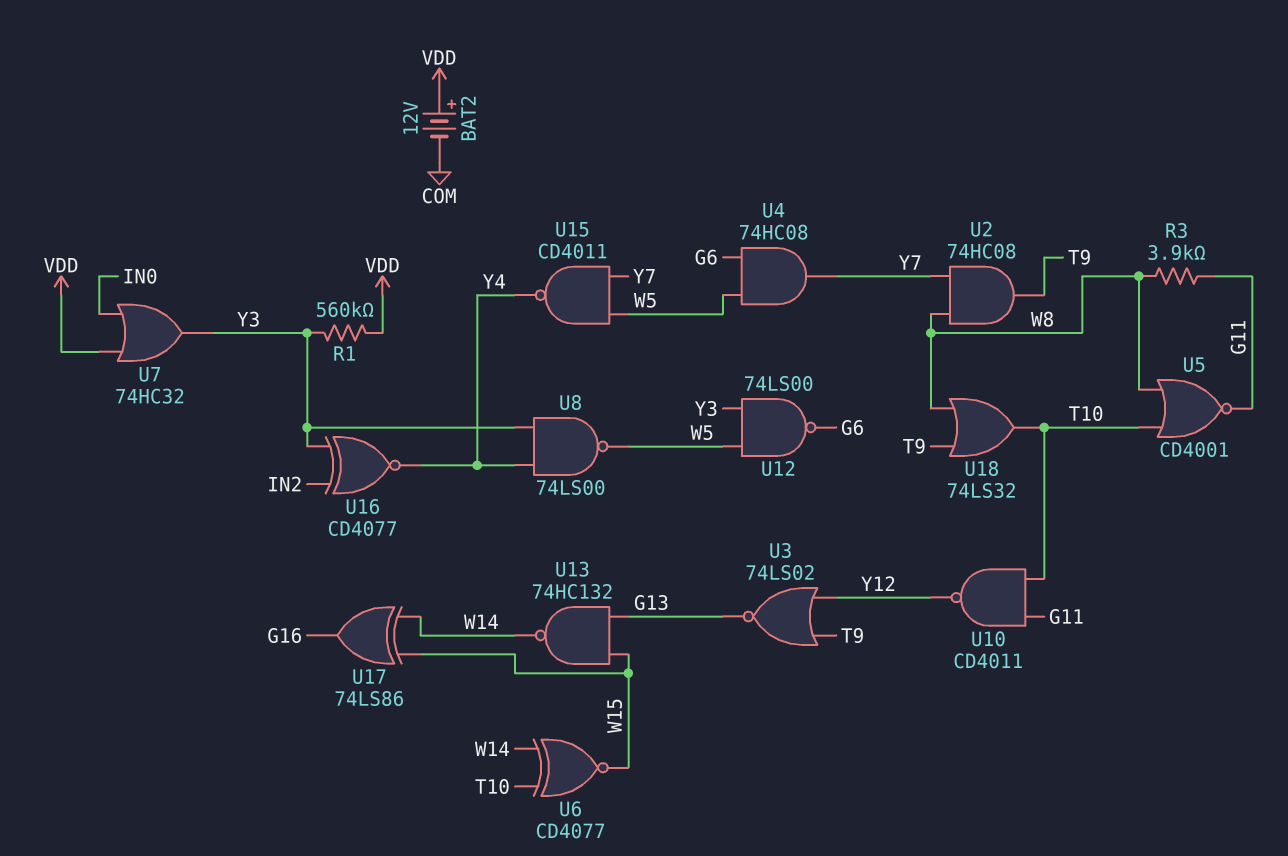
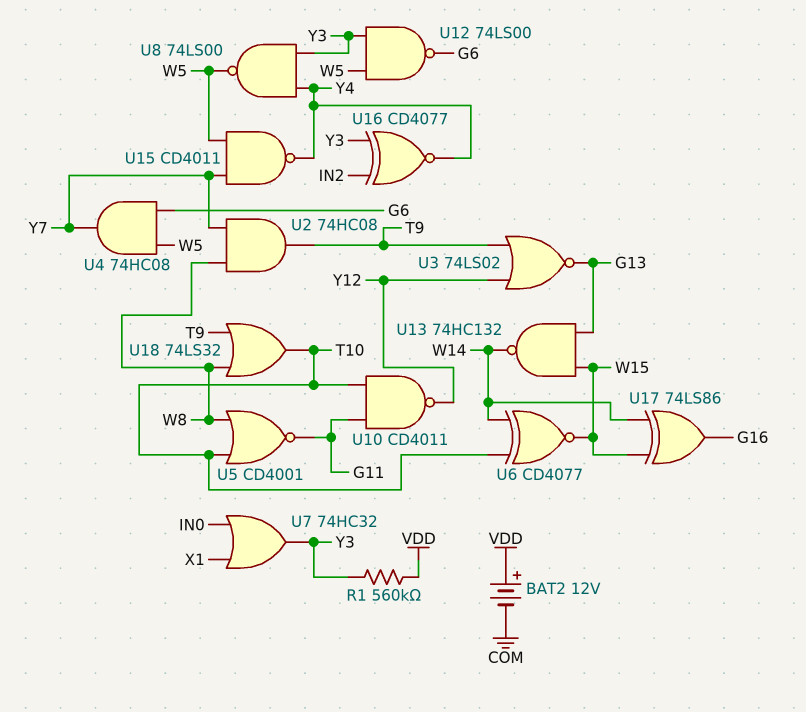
R3: 3.9k (G11, W8) -> none
U7: OR 74HC32 (in IN0, in VDD, out Y3) -> OR 74HC32 (in IN0, in X1, out Y3)

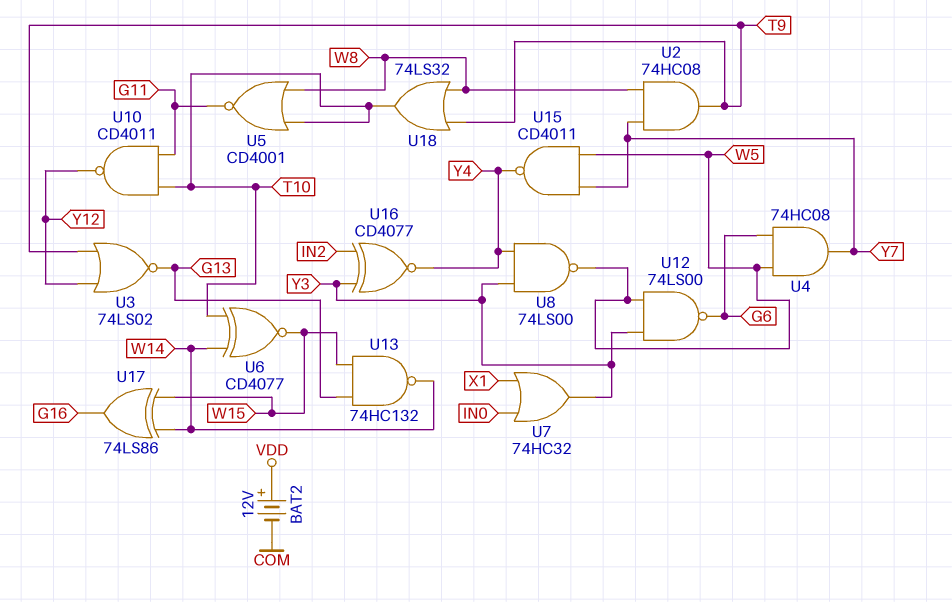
R1: 560k (VDD, Y3) -> none

